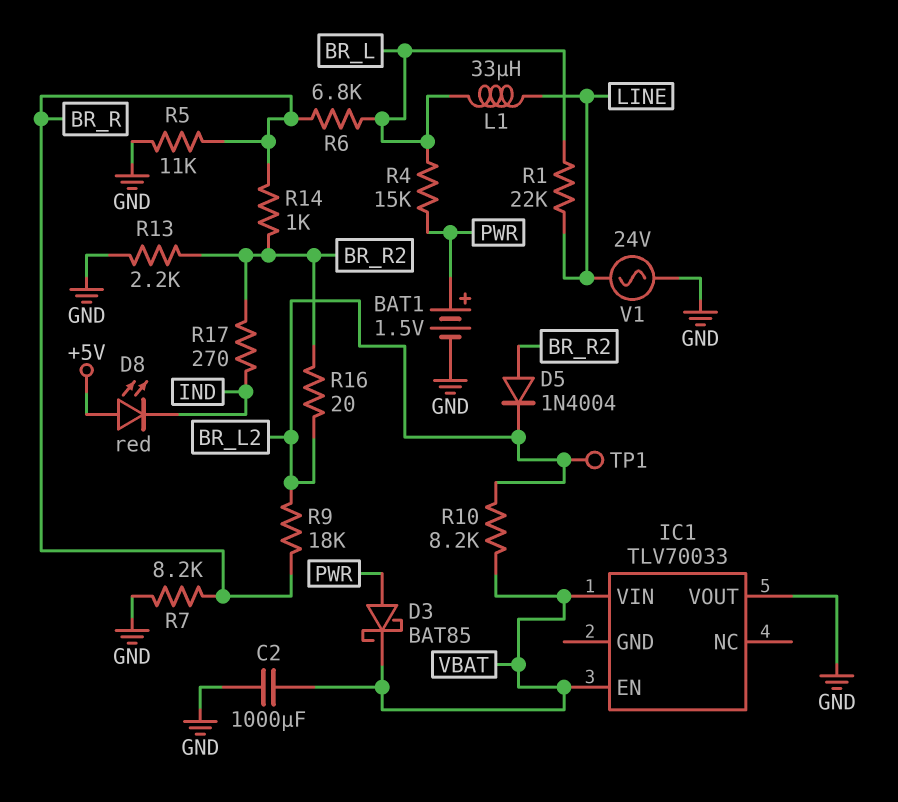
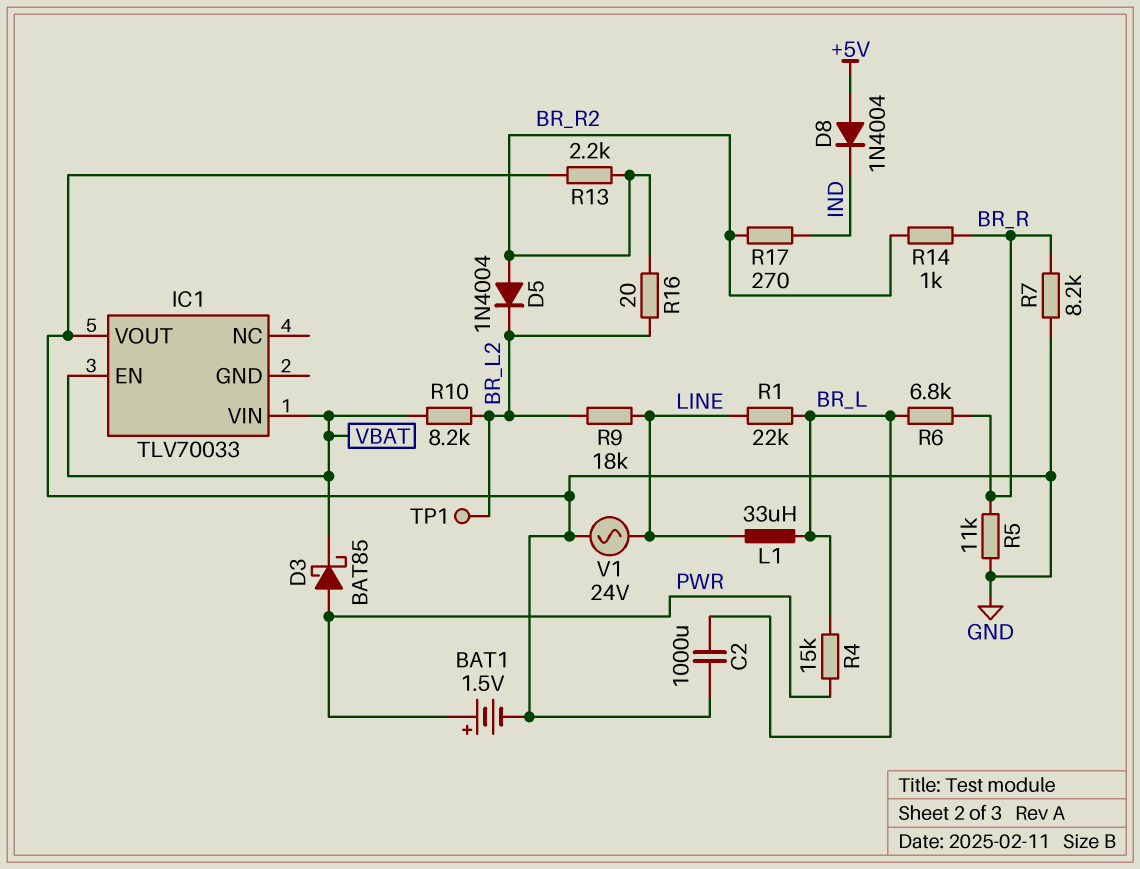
C2: 1000uF (GND, VBAT) -> 1000uF (BR_L, GND)
D8: LED red (A +5V, K IND) -> diode 1N4004 (A +5V, K IND)
R9: 18k (BR_L2, BR_R) -> 18k (BR_L2, LINE)

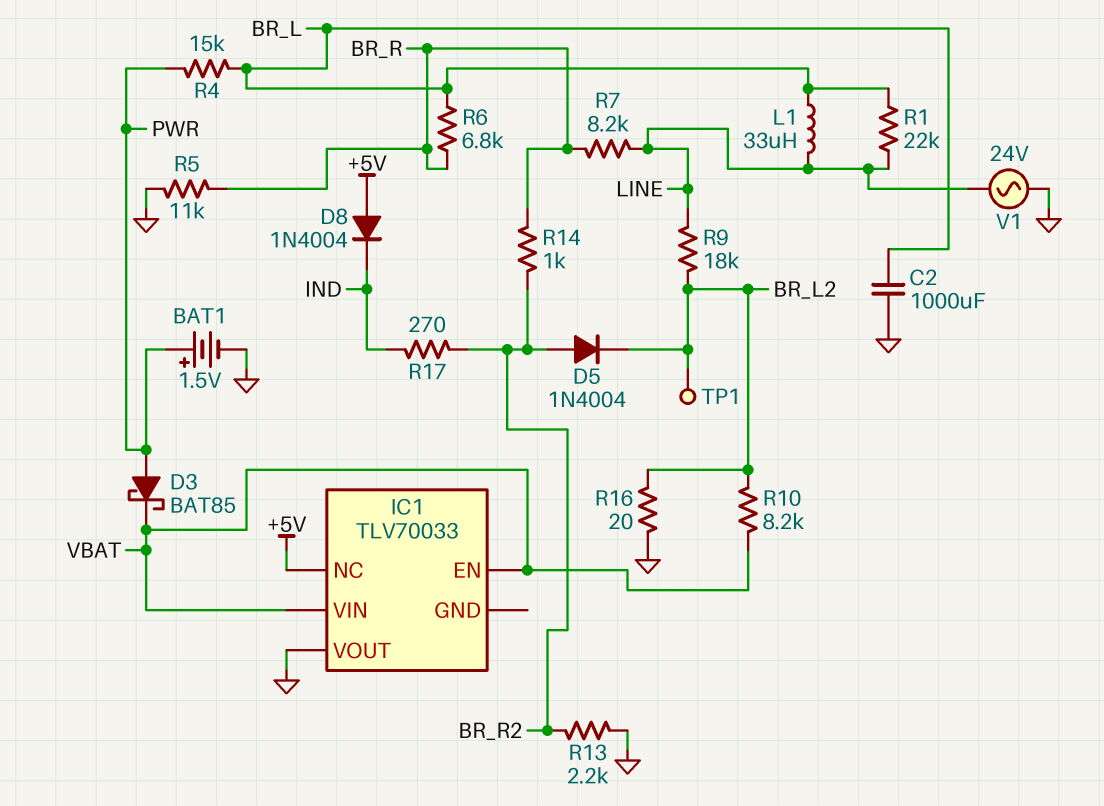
IC1 pin NC: none -> +5V
R7: 8.2k (BR_R, GND) -> 8.2k (BR_R, LINE)
R16: 20 (BR_L2, BR_R2) -> 20 (BR_L2, GND)

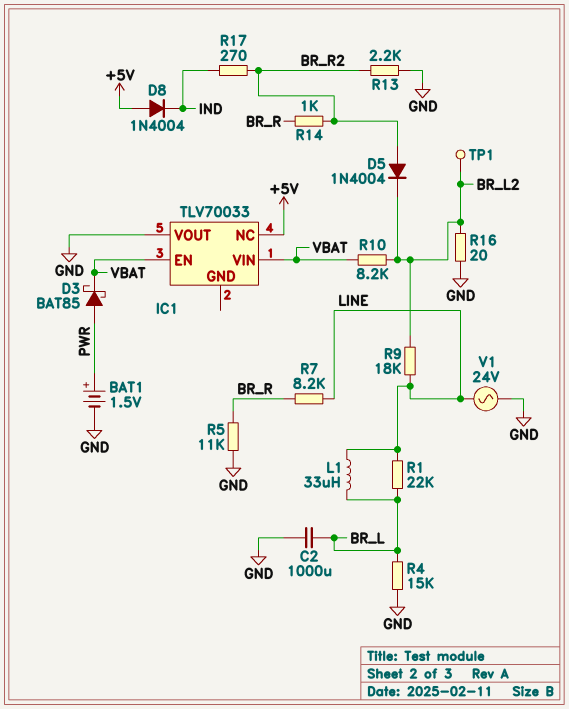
R4: 15k (BR_L, PWR) -> 15k (BR_L, GND)
R6: 6.8k (BR_L, BR_R) -> none

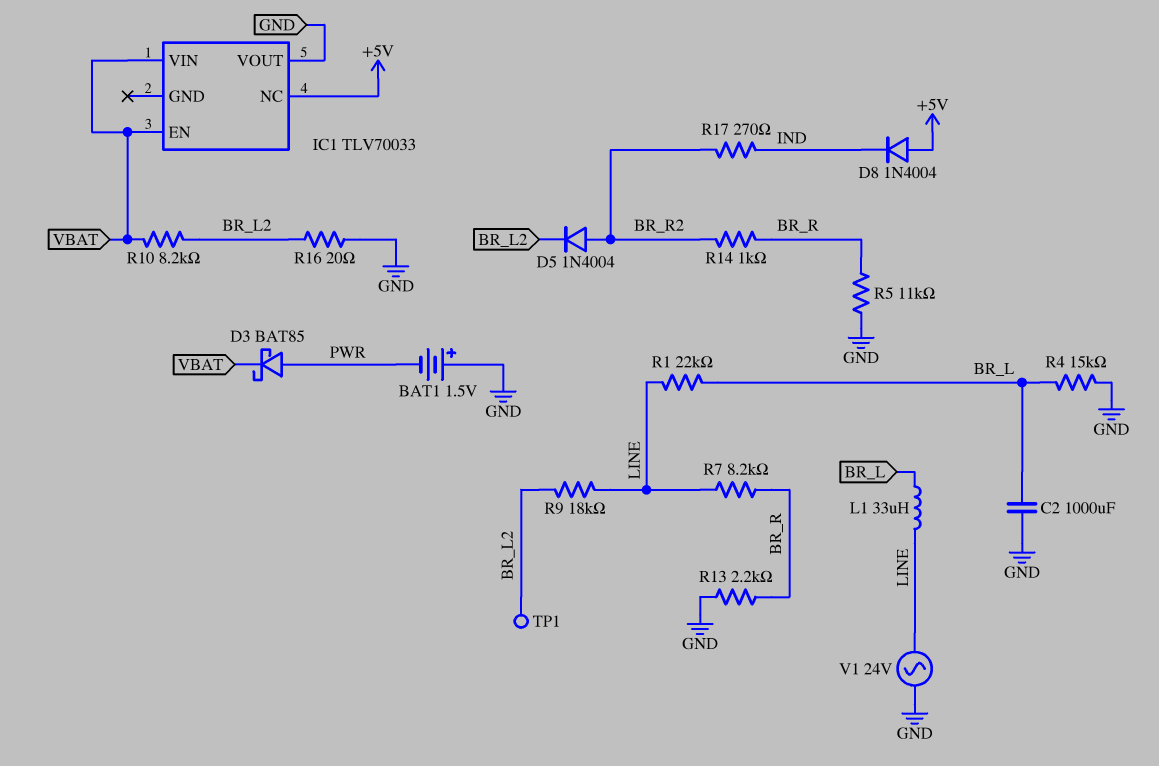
BAT1: 1.5V (plus PWR, minus GND) -> 1.5V (plus GND, minus PWR)
R13: 2.2k (BR_R2, GND) -> 2.2k (BR_R, GND)

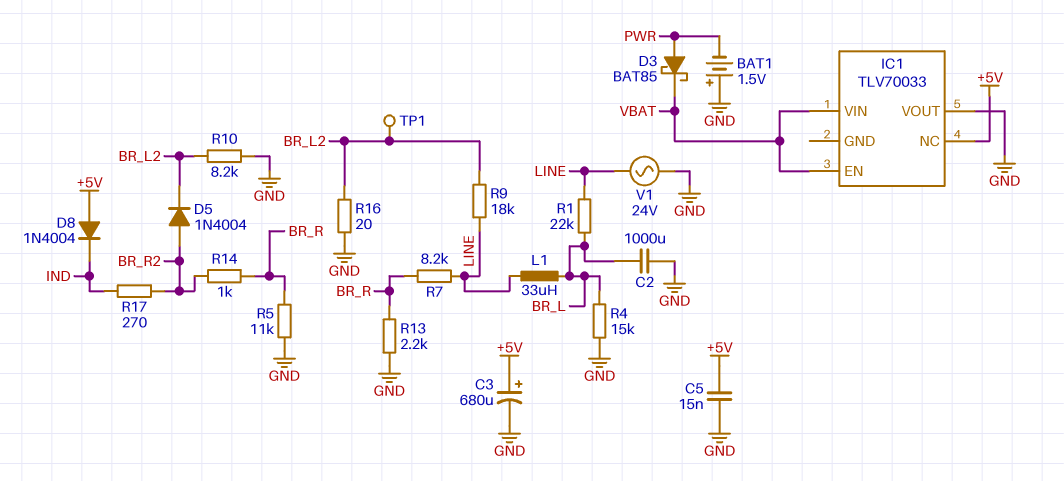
C3: none -> 680uF (plus +5V, minus GND)
C5: none -> 15nF (+5V, GND)
R10: 8.2k (BR_L2, VBAT) -> 8.2k (BR_L2, GND)

